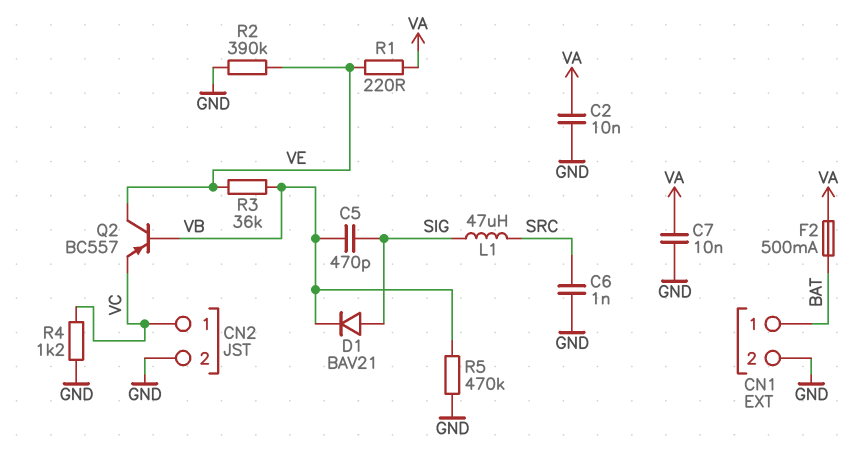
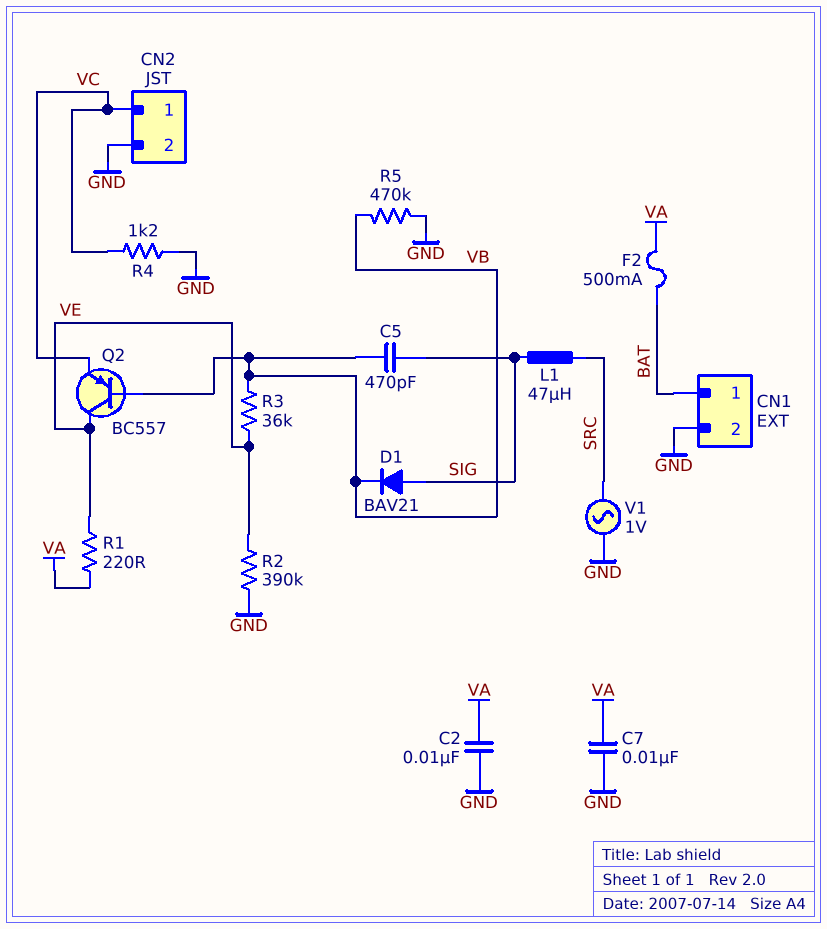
C6: 1nF (GND, SRC) -> none
V1: none -> AC 1V (GND, SRC)

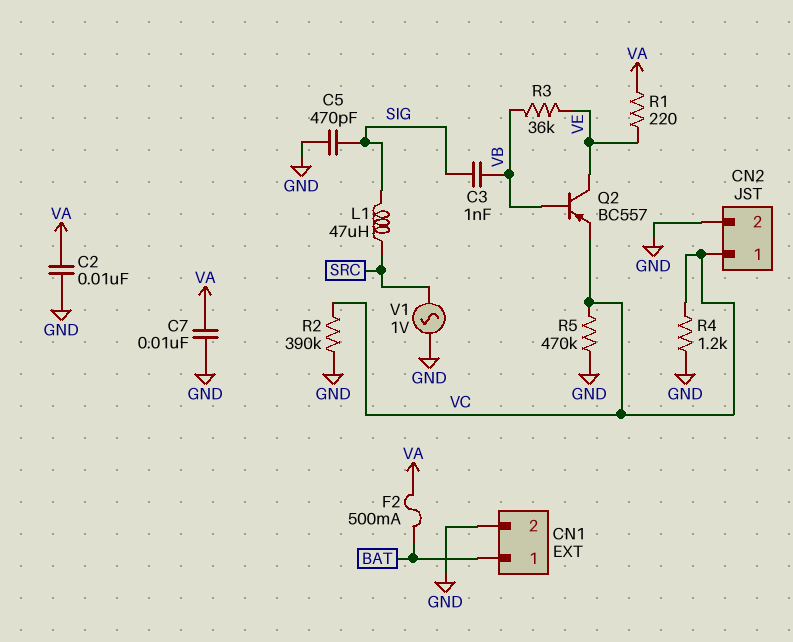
C3: none -> 1nF (SIG, VB)
C5: 470pF (SIG, VB) -> 470pF (GND, SIG)
D1: diode BAV21 (A SIG, K VB) -> none
R2: 390k (GND, VE) -> 390k (GND, VC)
R5: 470k (GND, VB) -> 470k (GND, VC)

